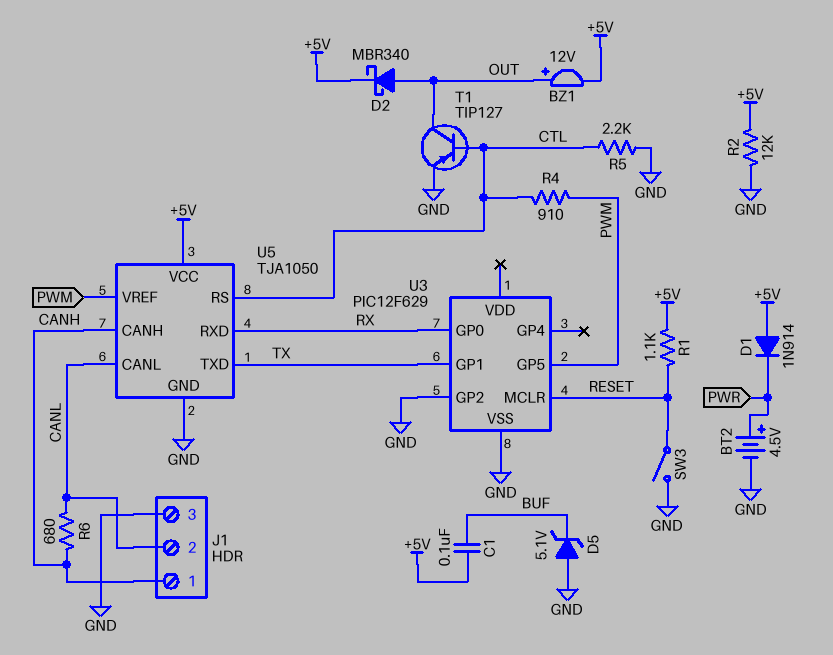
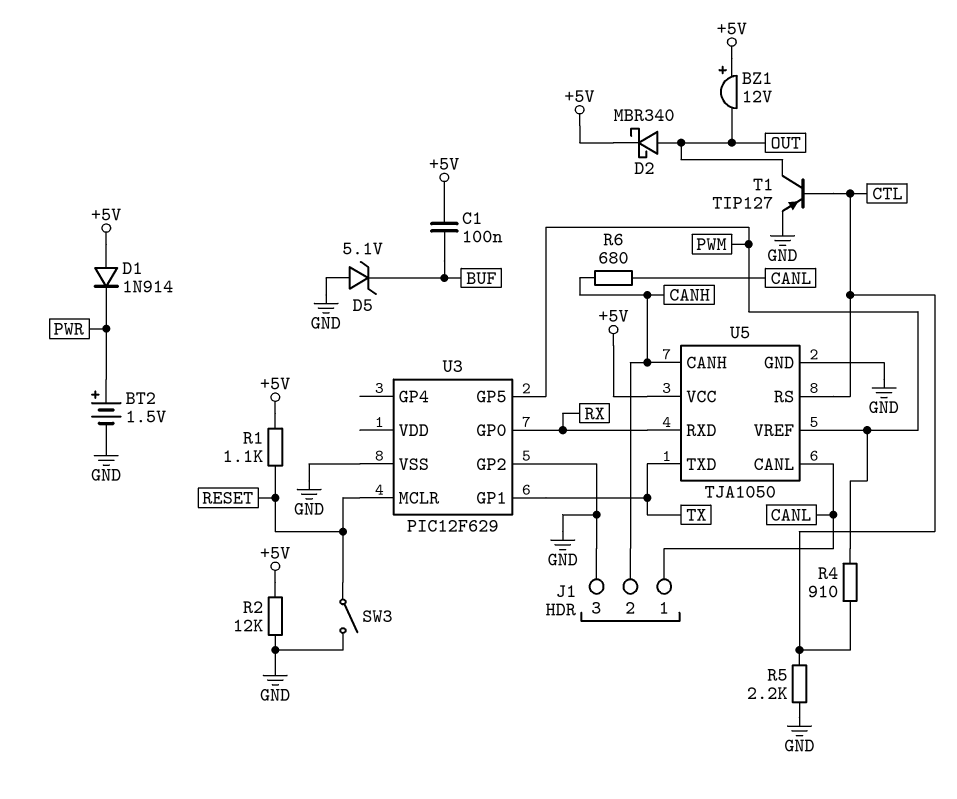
BT2: 4.5V (plus PWR, minus GND) -> 1.5V (plus PWR, minus GND)
BZ1: buzzer 12V (plus OUT, minus +5V) -> buzzer 12V (plus +5V, minus OUT)
J1 pin 1: CANH -> CANL
J1 pin 2: CANL -> CANH

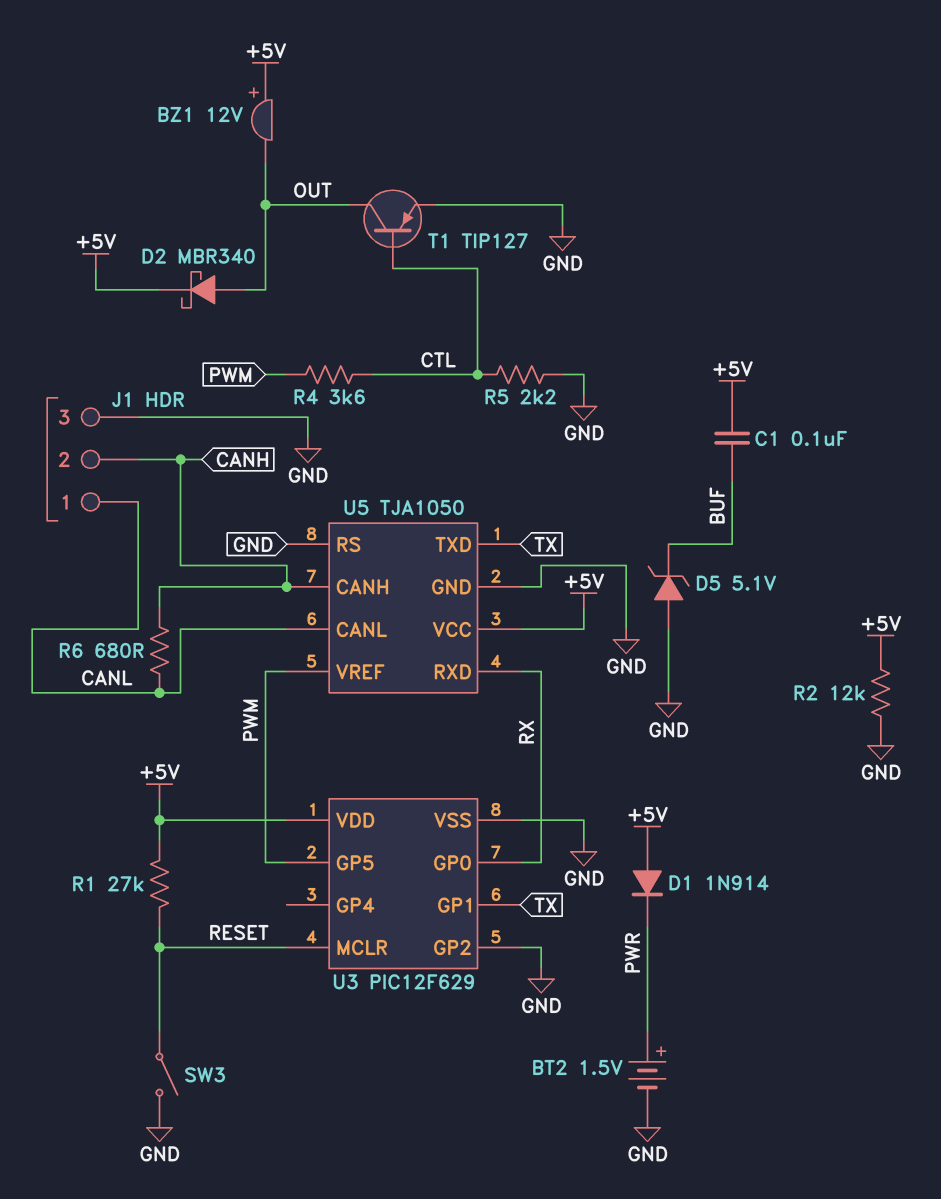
R1: 1.1k (+5V, RESET) -> 27k (+5V, RESET)
R4: 910 (CTL, PWM) -> 3.6k (CTL, PWM)
U3 pin VDD: none -> +5V
U5 pin RS: CTL -> GND

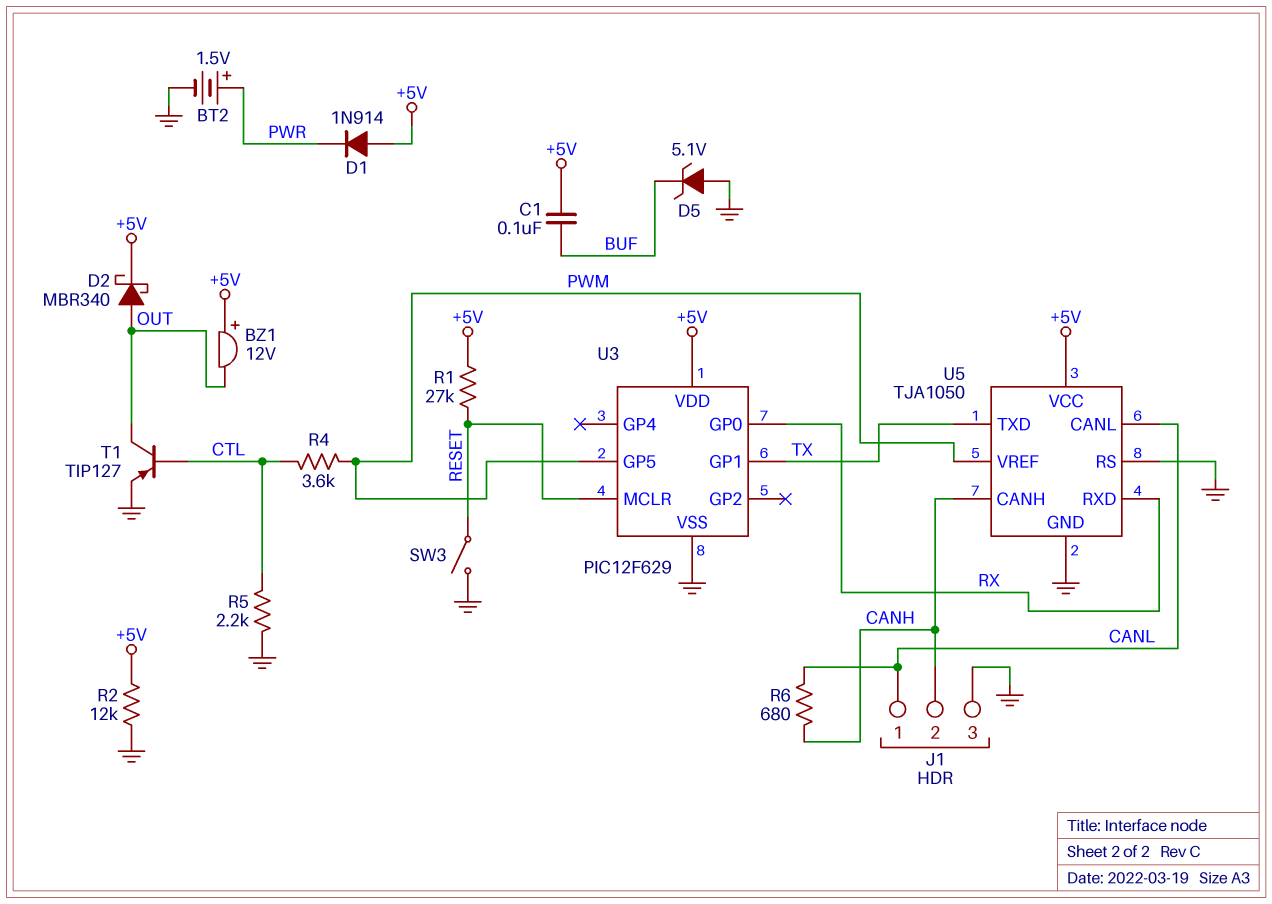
U3 pin GP2: GND -> none

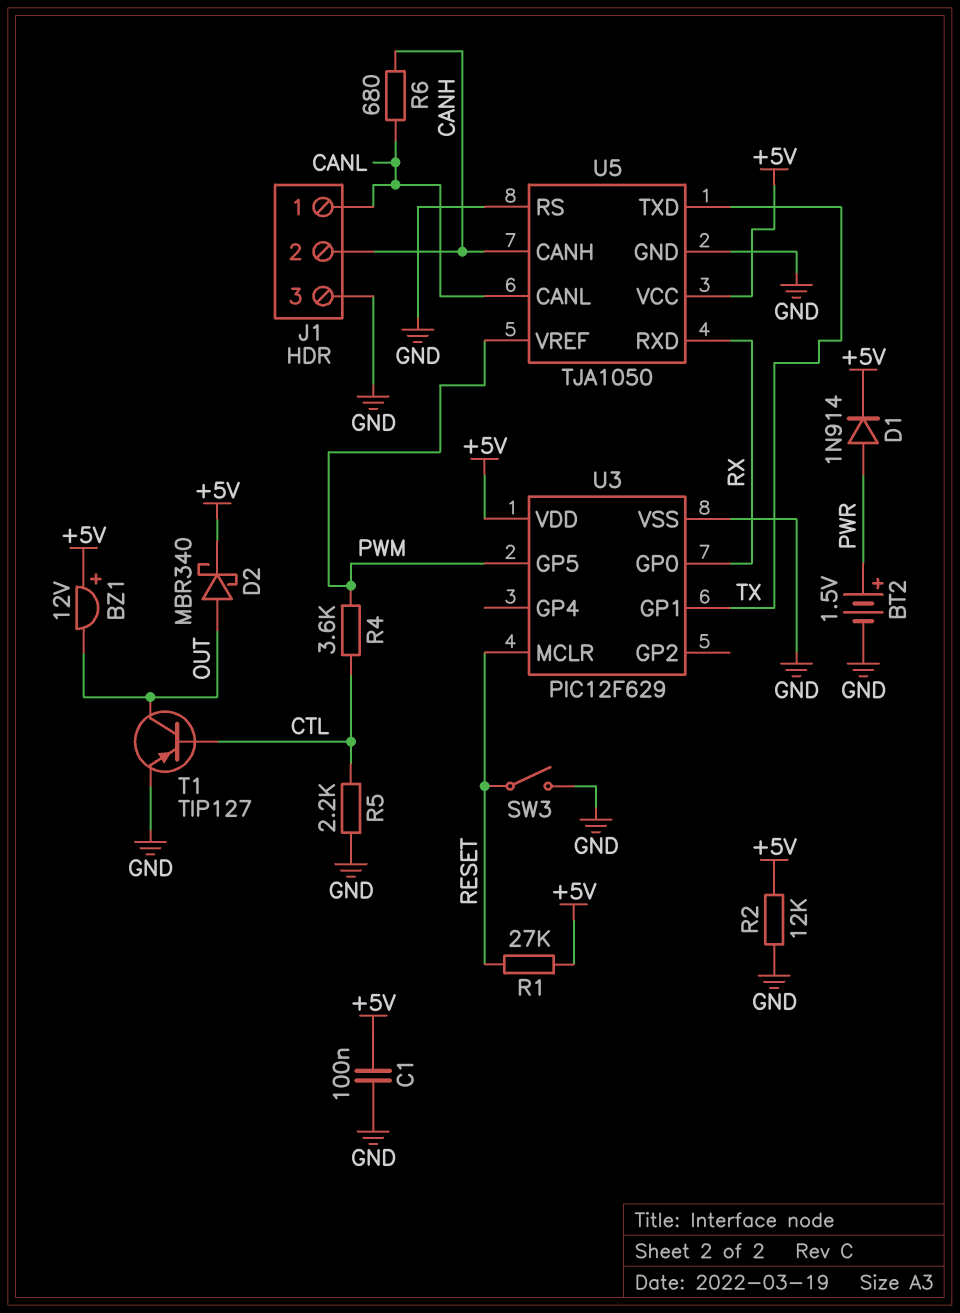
C1: 100nF (+5V, BUF) -> 100nF (+5V, GND)
D1: diode 1N914 (A +5V, K PWR) -> diode 1N914 (A PWR, K +5V)
D5: zener 5.1V (A GND, K BUF) -> none

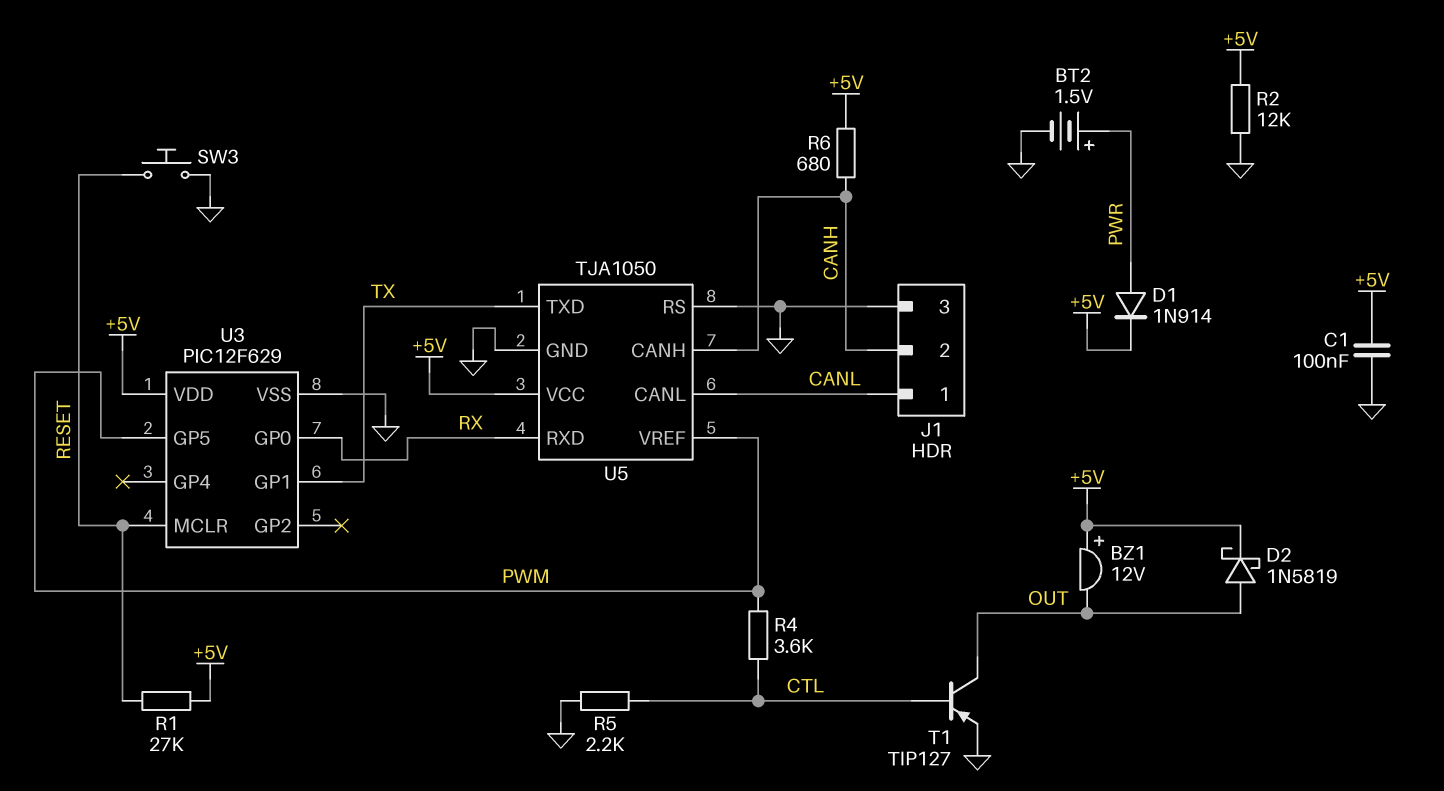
D2: schottky MBR340 (A OUT, K +5V) -> schottky 1N5819 (A OUT, K +5V)
R6: 680 (CANH, CANL) -> 680 (+5V, CANH)
SW3: switch (GND, RESET) -> button (GND, RESET)

